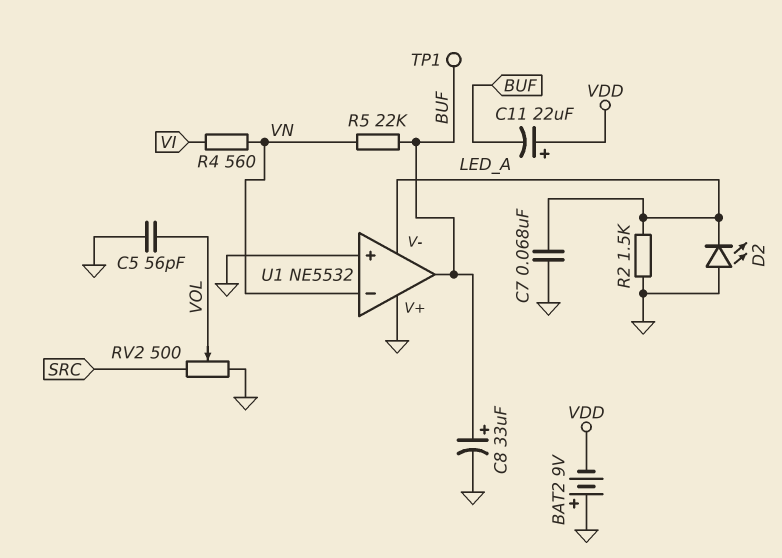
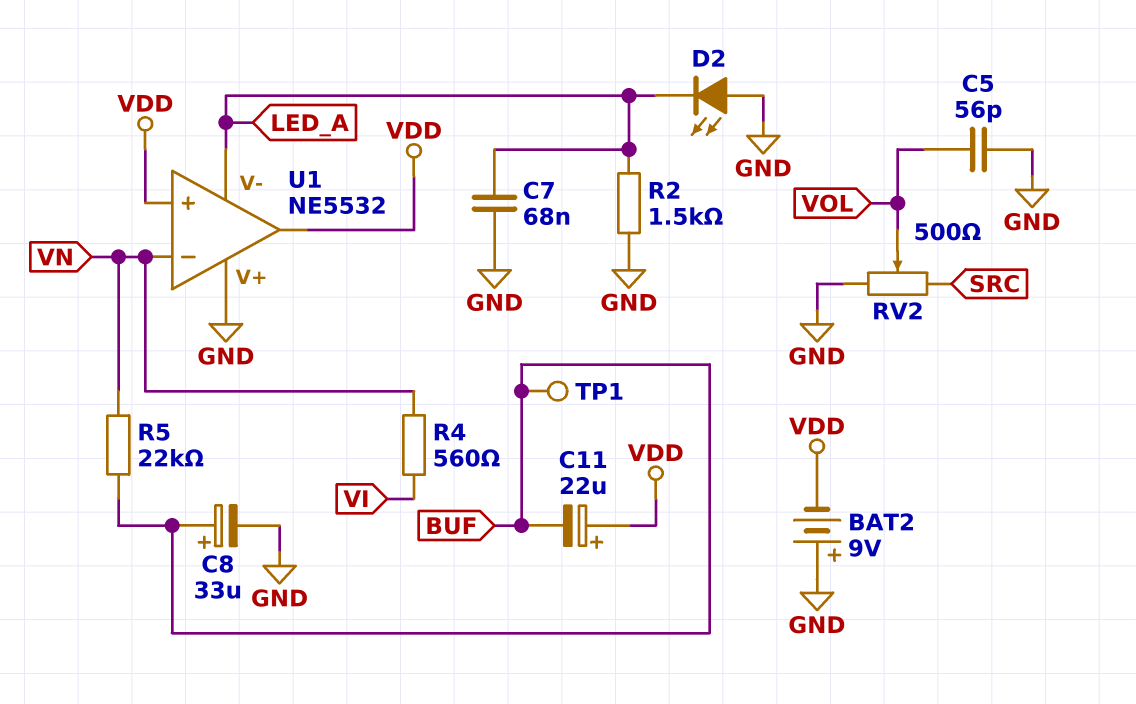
U1 pin in+: GND -> VDD
U1 pin out: BUF -> VDD

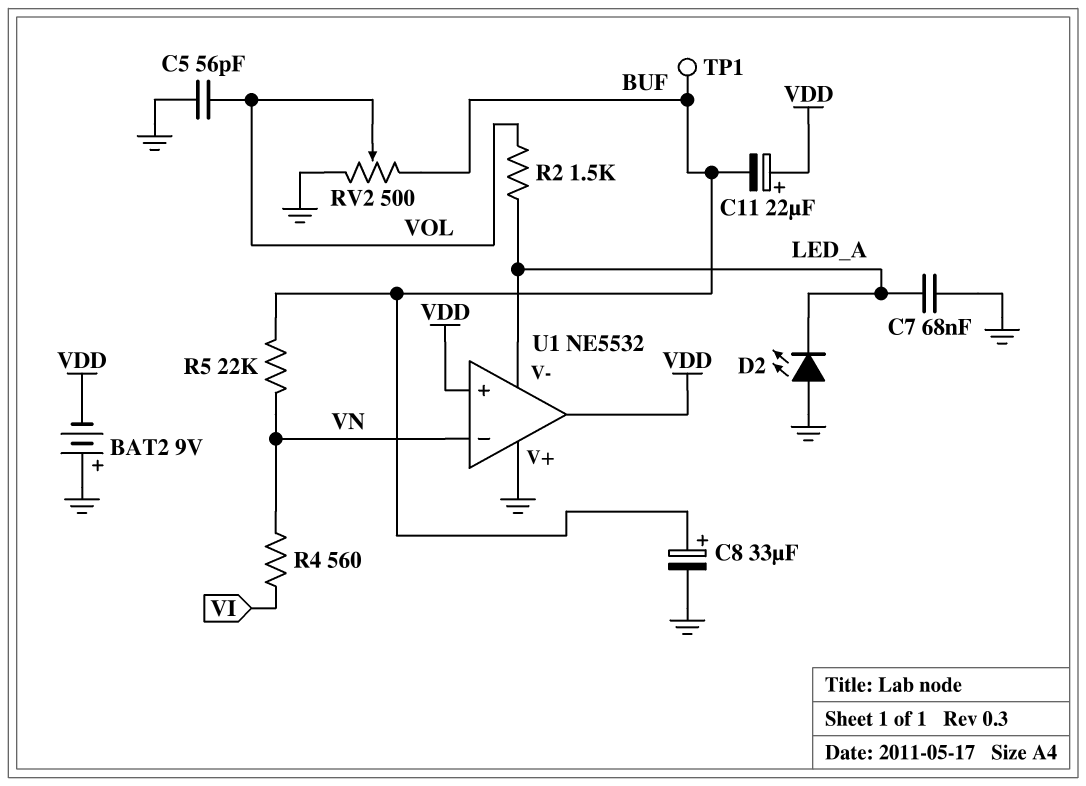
R2: 1.5k (GND, LED_A) -> 1.5k (LED_A, VOL)
RV2: 500 (GND, SRC, wiper VOL) -> 500 (BUF, GND, wiper VOL)

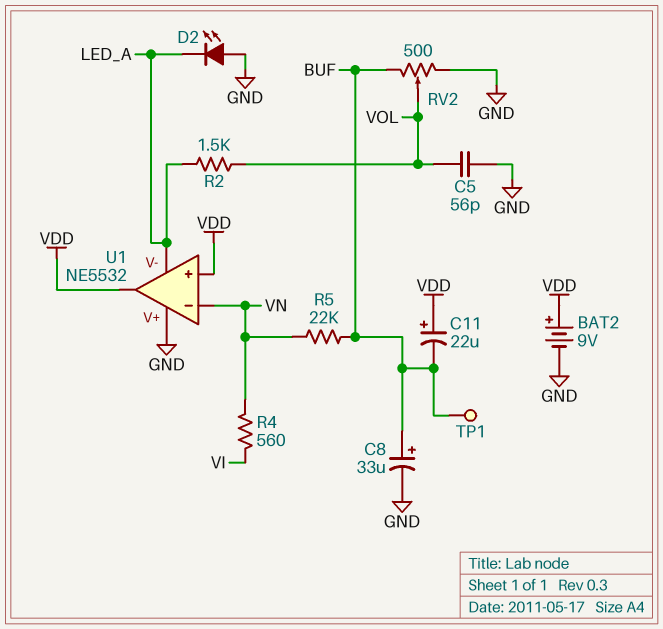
BAT2: 9V (plus GND, minus VDD) -> 9V (plus VDD, minus GND)
C7: 68nF (GND, LED_A) -> none

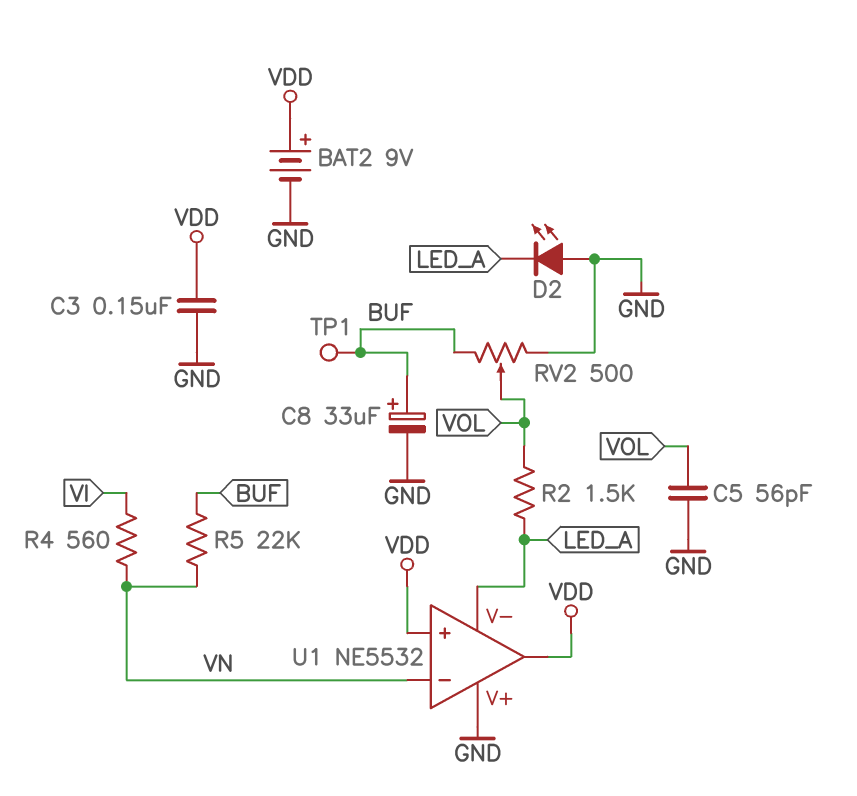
C3: none -> 150nF (GND, VDD)
C11: 22uF (plus VDD, minus BUF) -> none

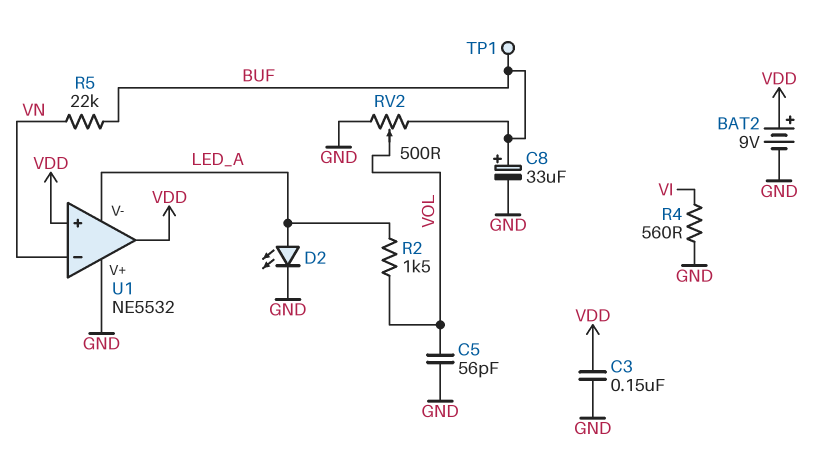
D2: LED (A GND, K LED_A) -> LED (A LED_A, K GND)
R4: 560 (VI, VN) -> 560 (GND, VI)

